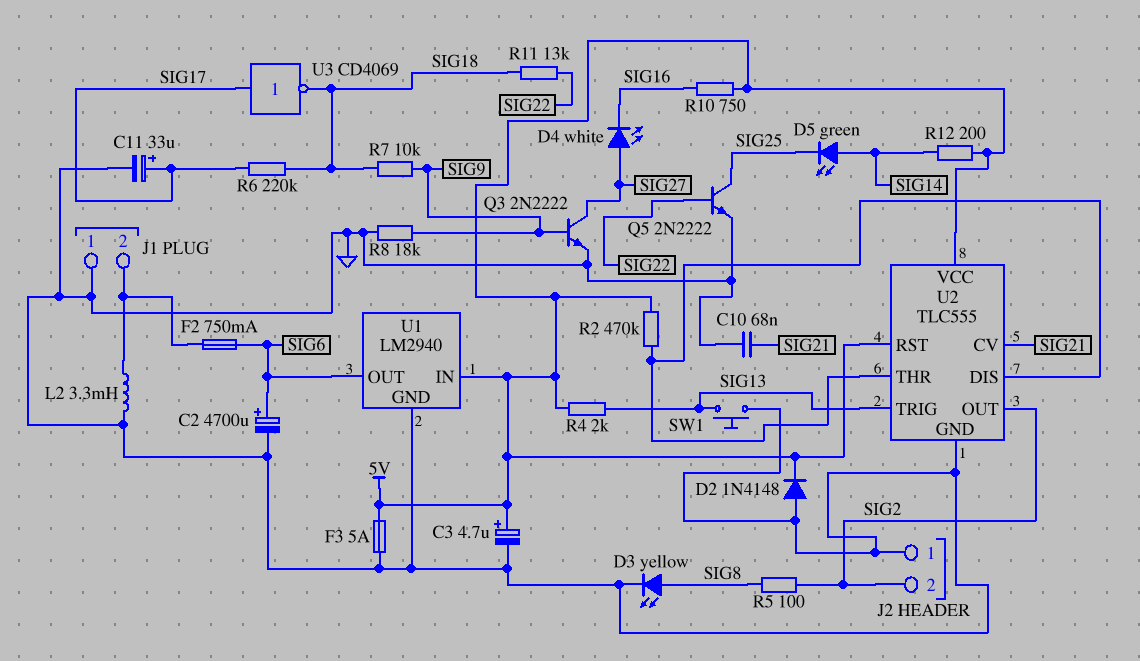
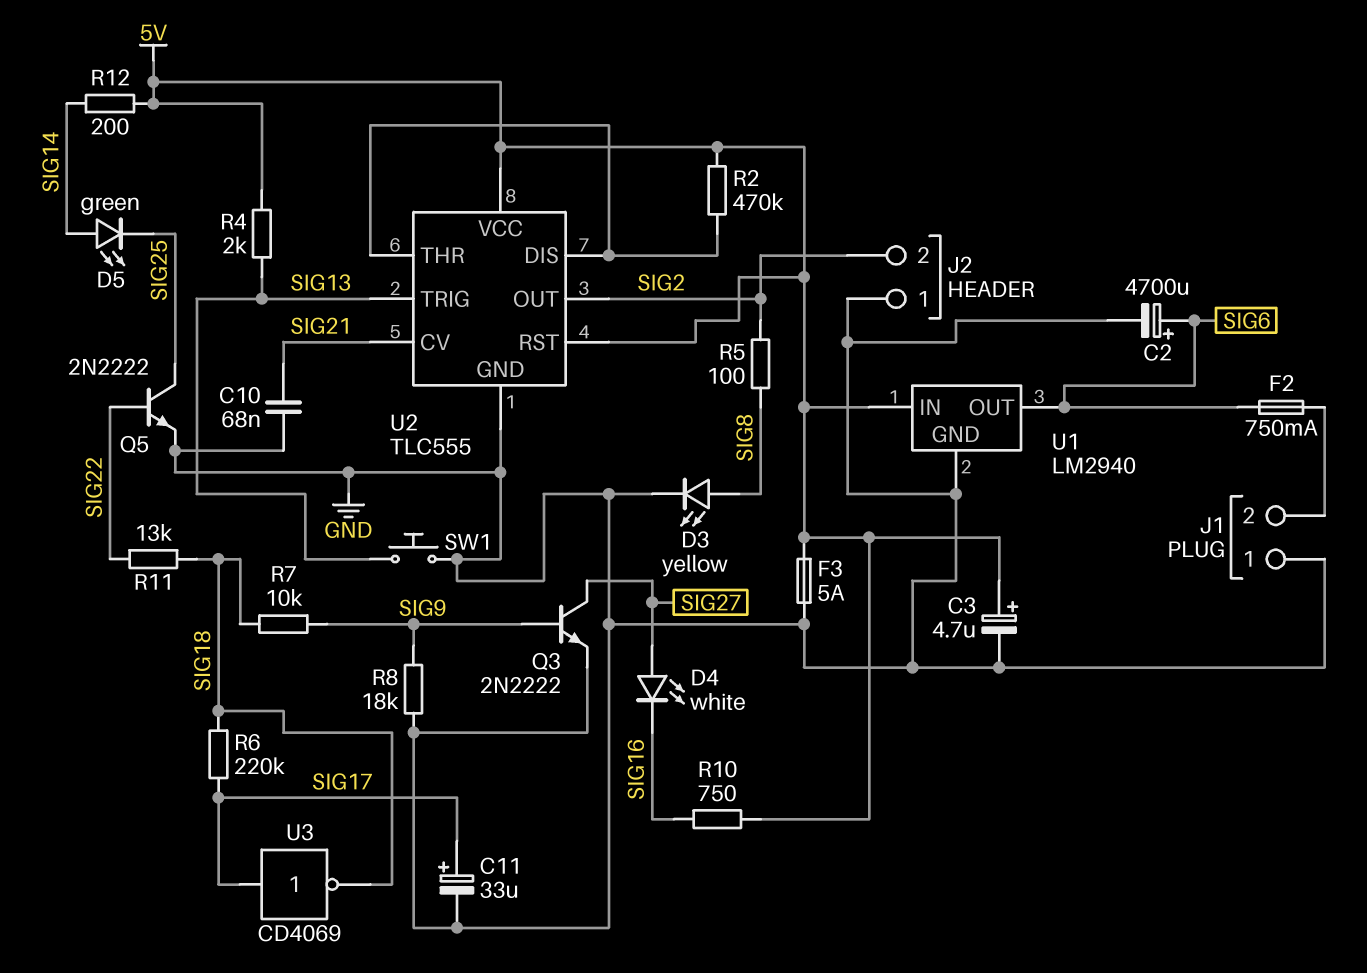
D2: diode 1N4148 (A GND, K 5V) -> none
L2: 3.3mH (GND, J1/2) -> none

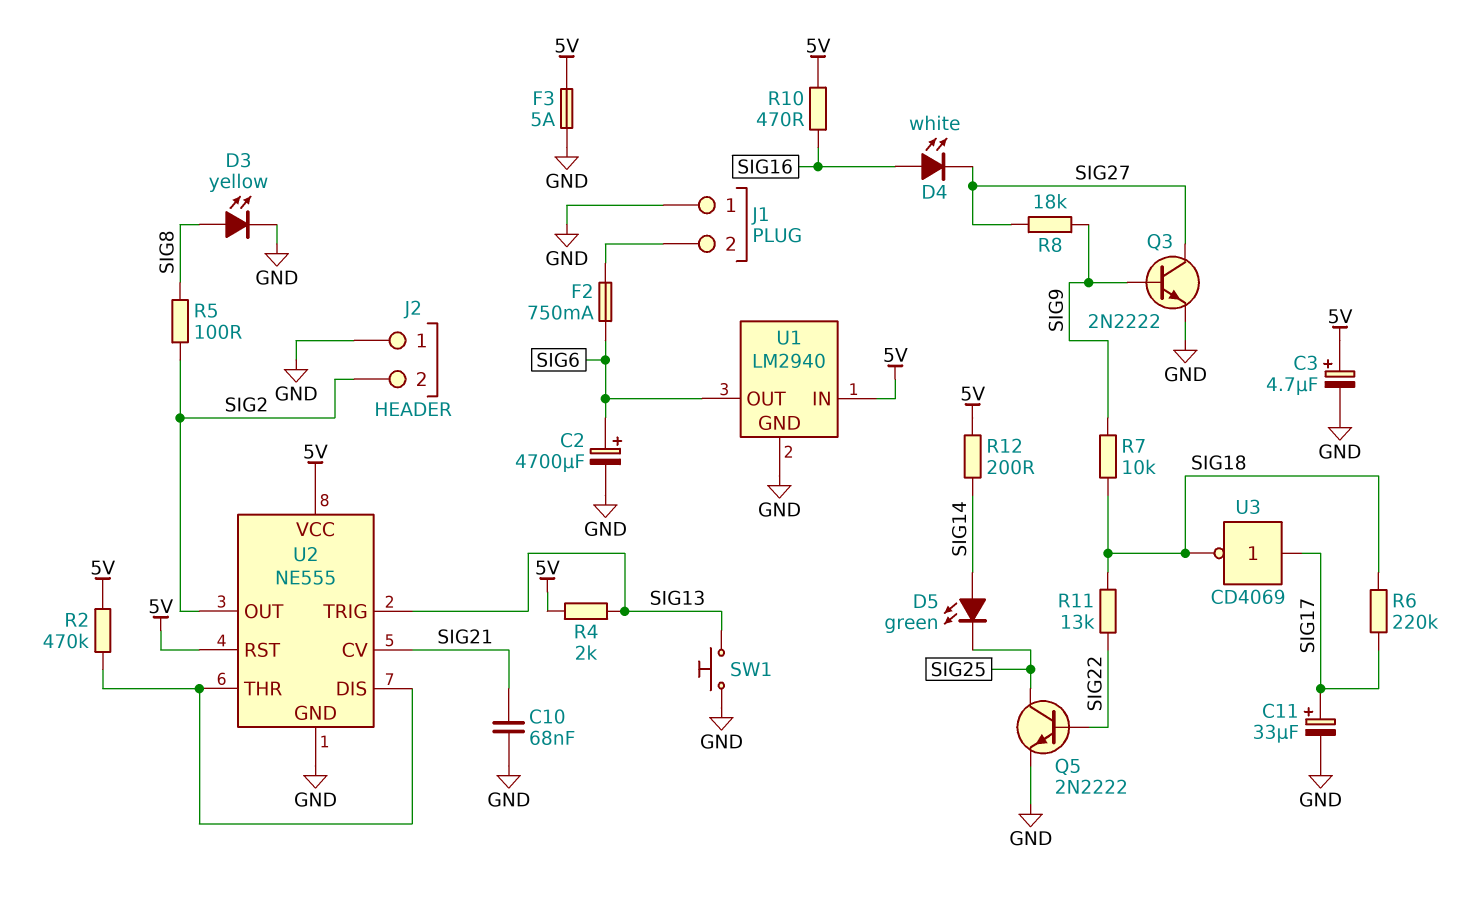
D4: LED white (A SIG27, K SIG16) -> LED white (A SIG16, K SIG27)
R8: 18k (GND, SIG9) -> 18k (SIG9, SIG27)
R10: 750 (5V, SIG16) -> 470 (5V, SIG16)
U2: TLC555 -> NE555

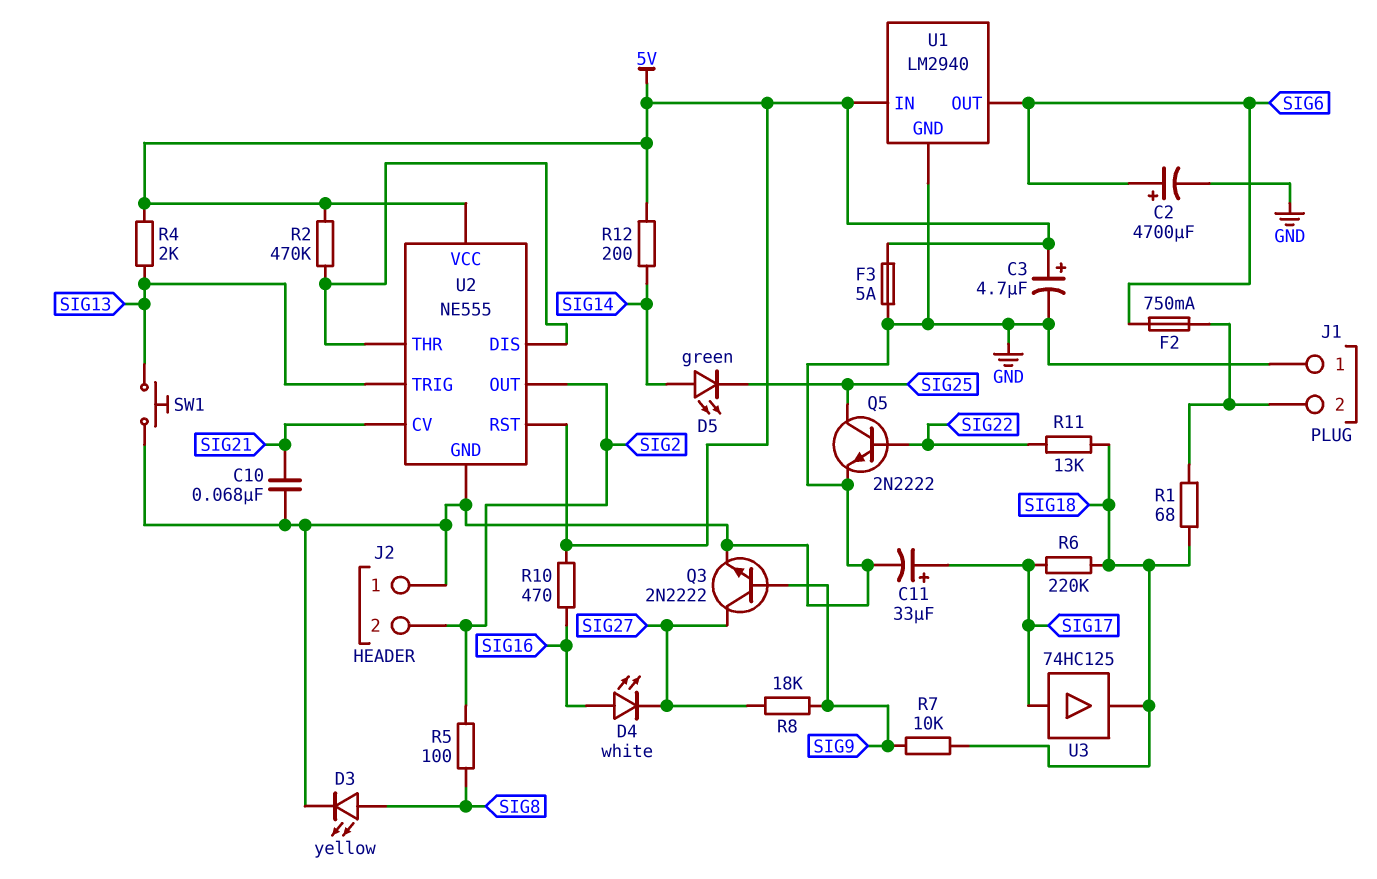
R1: none -> 68 (J1/2, SIG18)
U3: NOT CD4069 (in SIG17, out SIG18) -> buffer 74HC125 (in SIG17, out SIG18)

